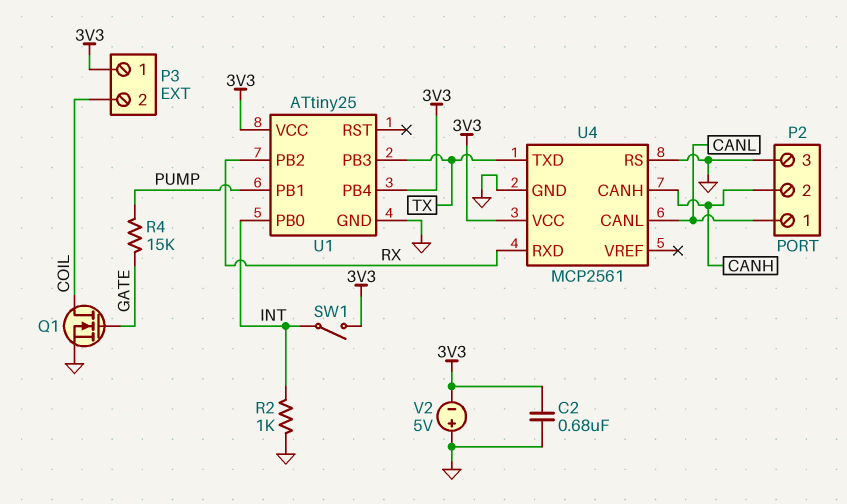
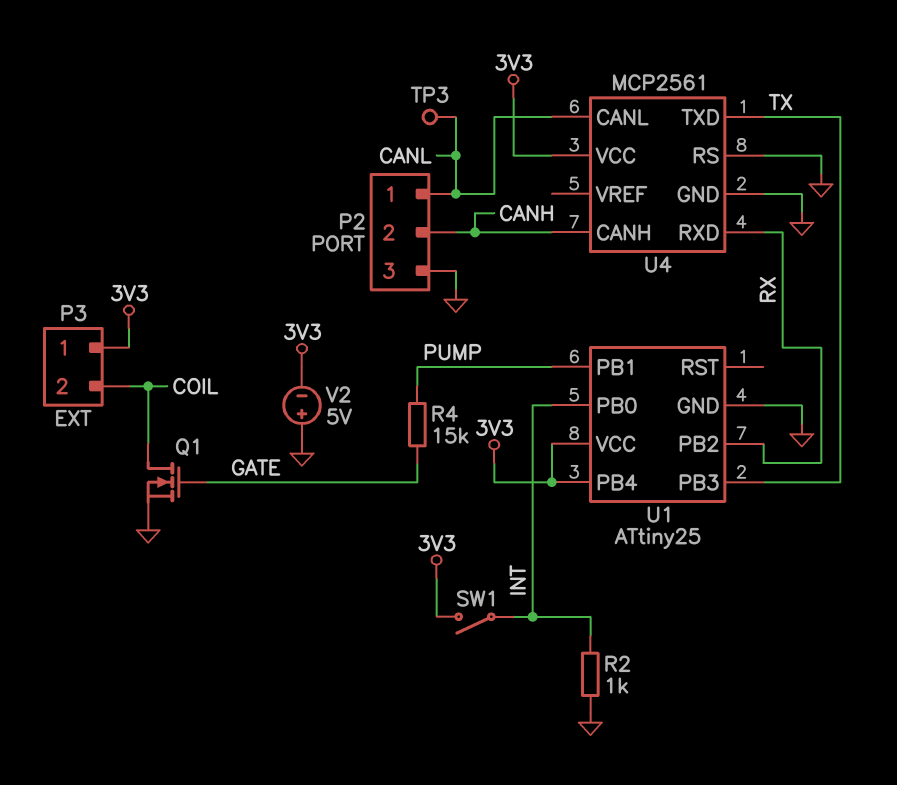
C2: 680nF (3V3, GND) -> none
TP3: none -> test point (CANL)

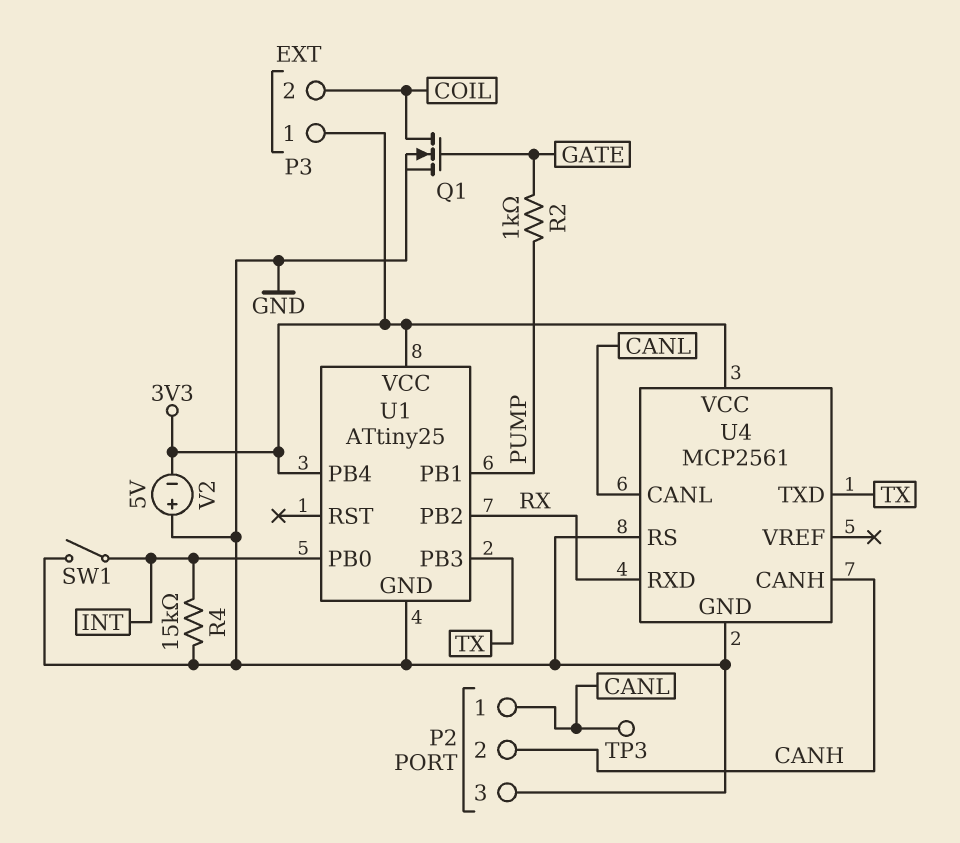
R2: 1k (GND, INT) -> 1k (GATE, PUMP)
R4: 15k (GATE, PUMP) -> 15k (GND, INT)
SW1: switch (3V3, INT) -> switch (GND, INT)

